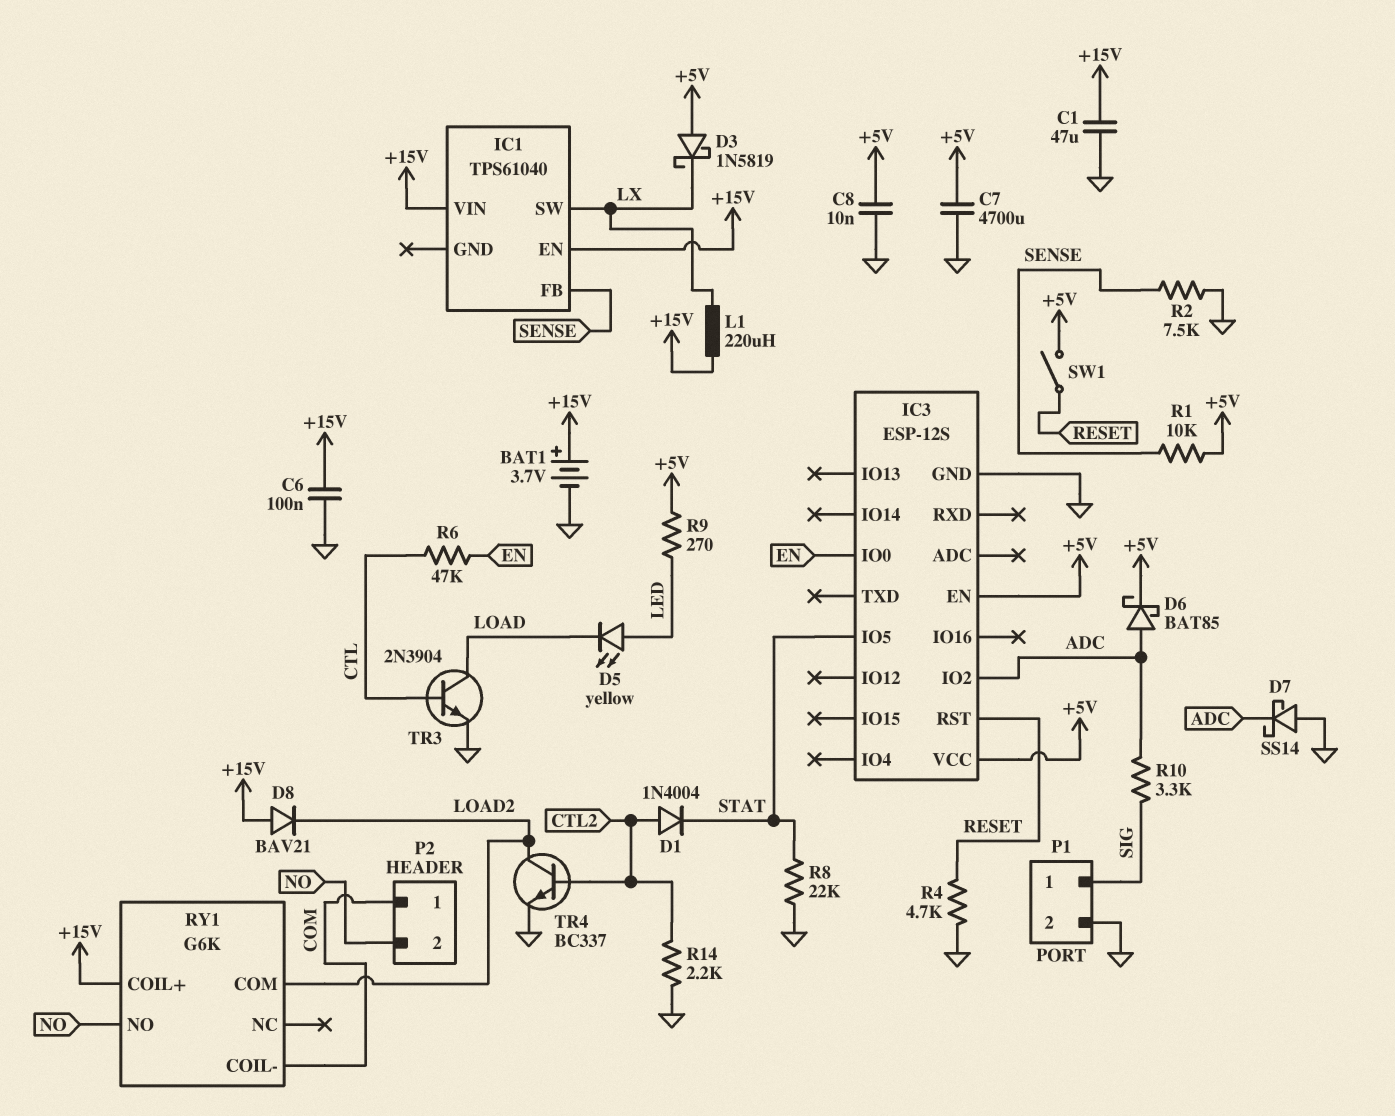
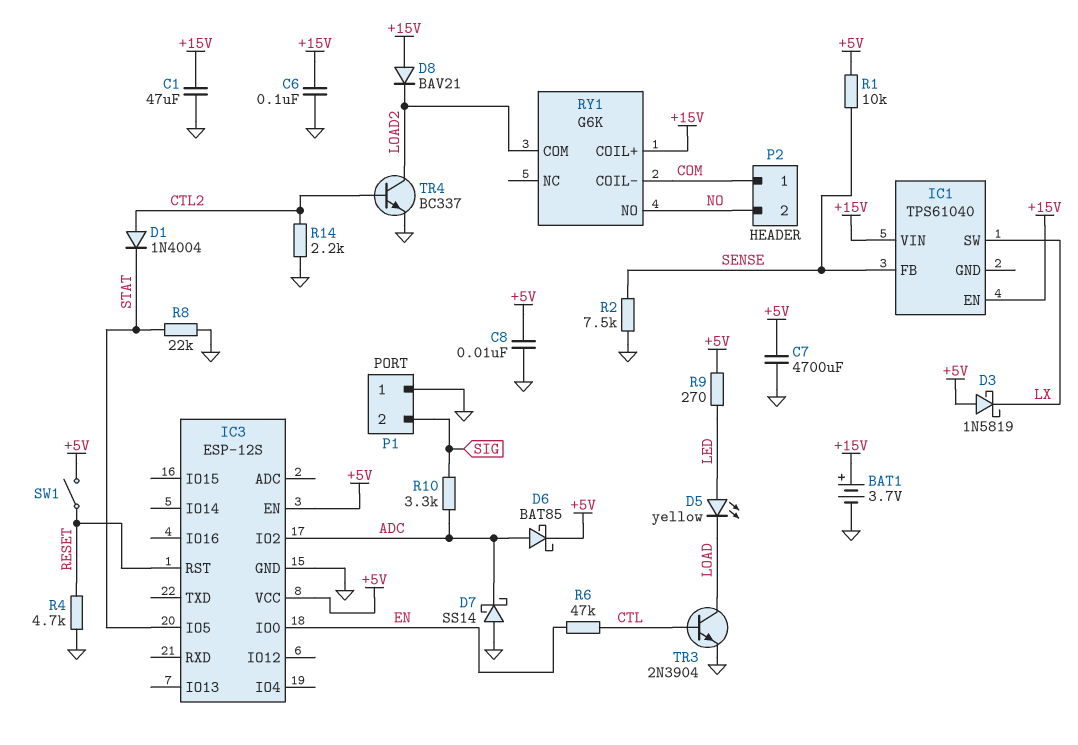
L1: 220uH (+15V, LX) -> none
P1 pin 1: SIG -> GND
P1 pin 2: GND -> SIG

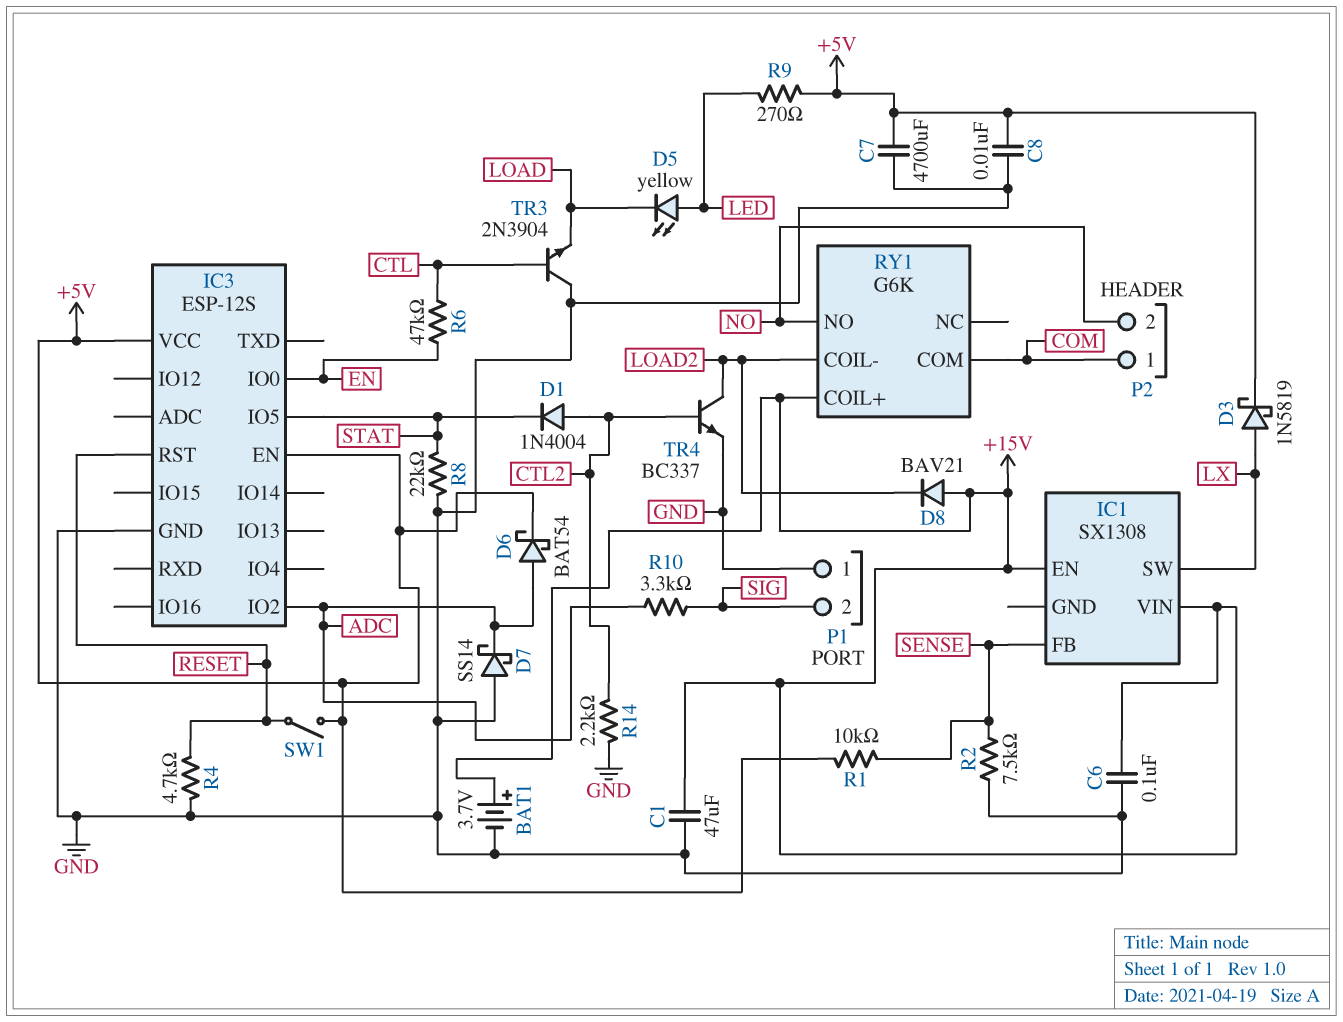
D3: schottky 1N5819 (A +5V, K LX) -> schottky 1N5819 (A LX, K +5V)
D6: schottky BAT85 (A ADC, K +5V) -> schottky BAT54 (A ADC, K +5V)
IC1: TPS61040 -> SX1308
RY1 pin COIL-: COM -> LOAD2
RY1 pin COM: LOAD2 -> COM
TR3: NPN 2N3904 (B CTL, C LOAD, E GND) -> NPN 2N3904 (B CTL, C GND, E LOAD)

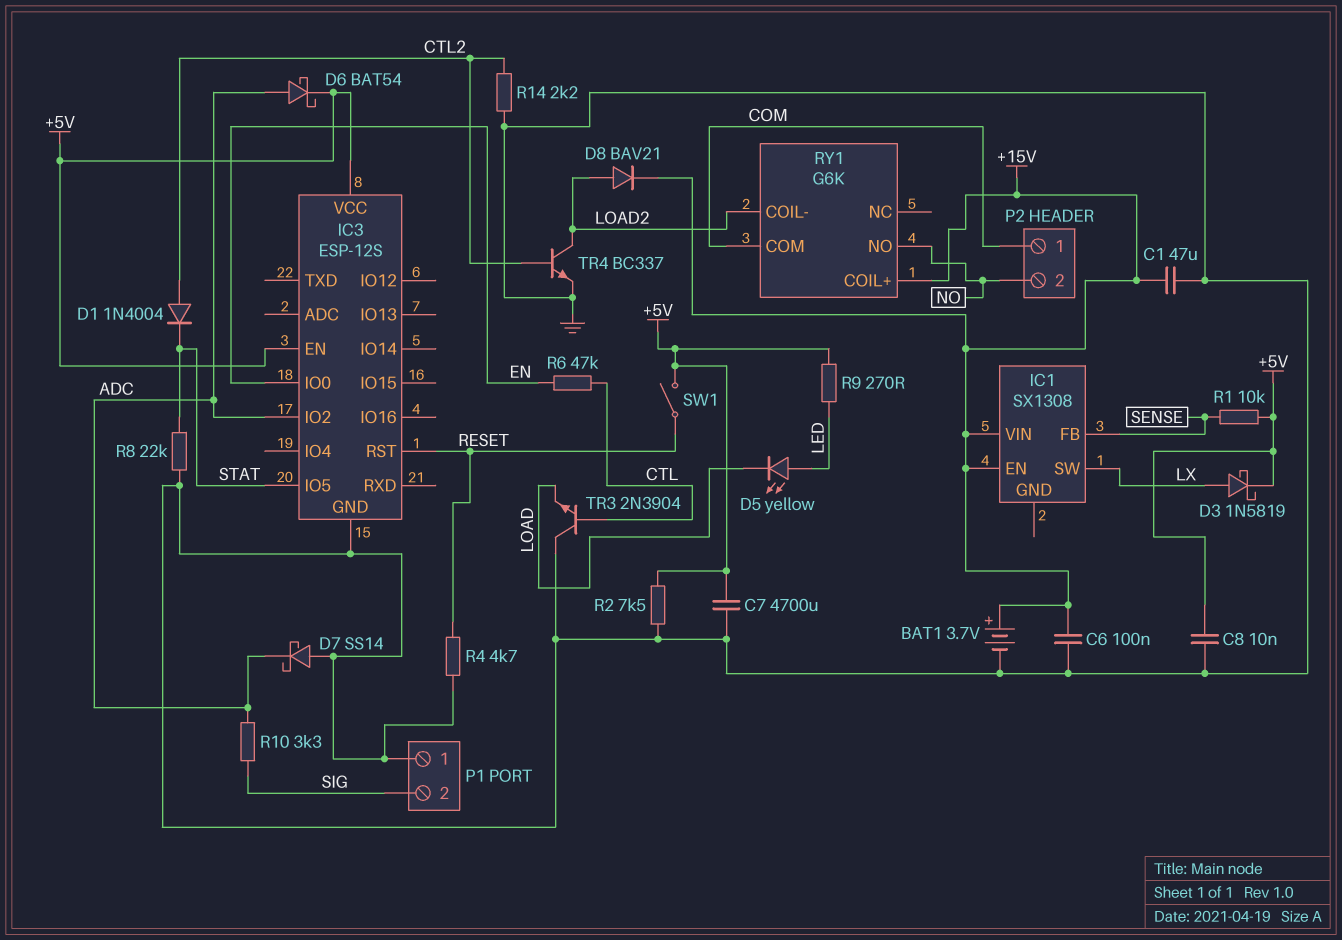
D8: diode BAV21 (A +15V, K LOAD2) -> diode BAV21 (A LOAD2, K +15V)
R2: 7.5k (GND, SENSE) -> 7.5k (+5V, GND)

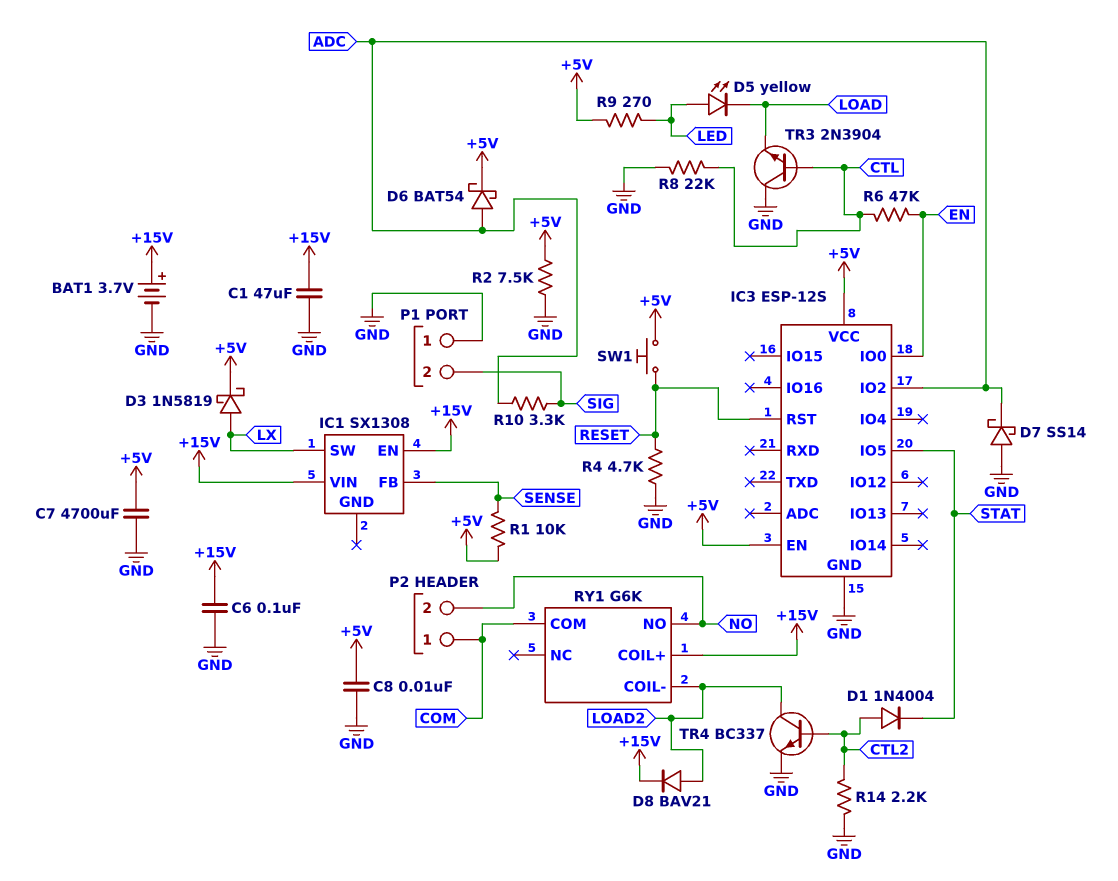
R8: 22k (GND, STAT) -> 22k (CTL, GND)
SW1: switch (+5V, RESET) -> button (+5V, RESET)

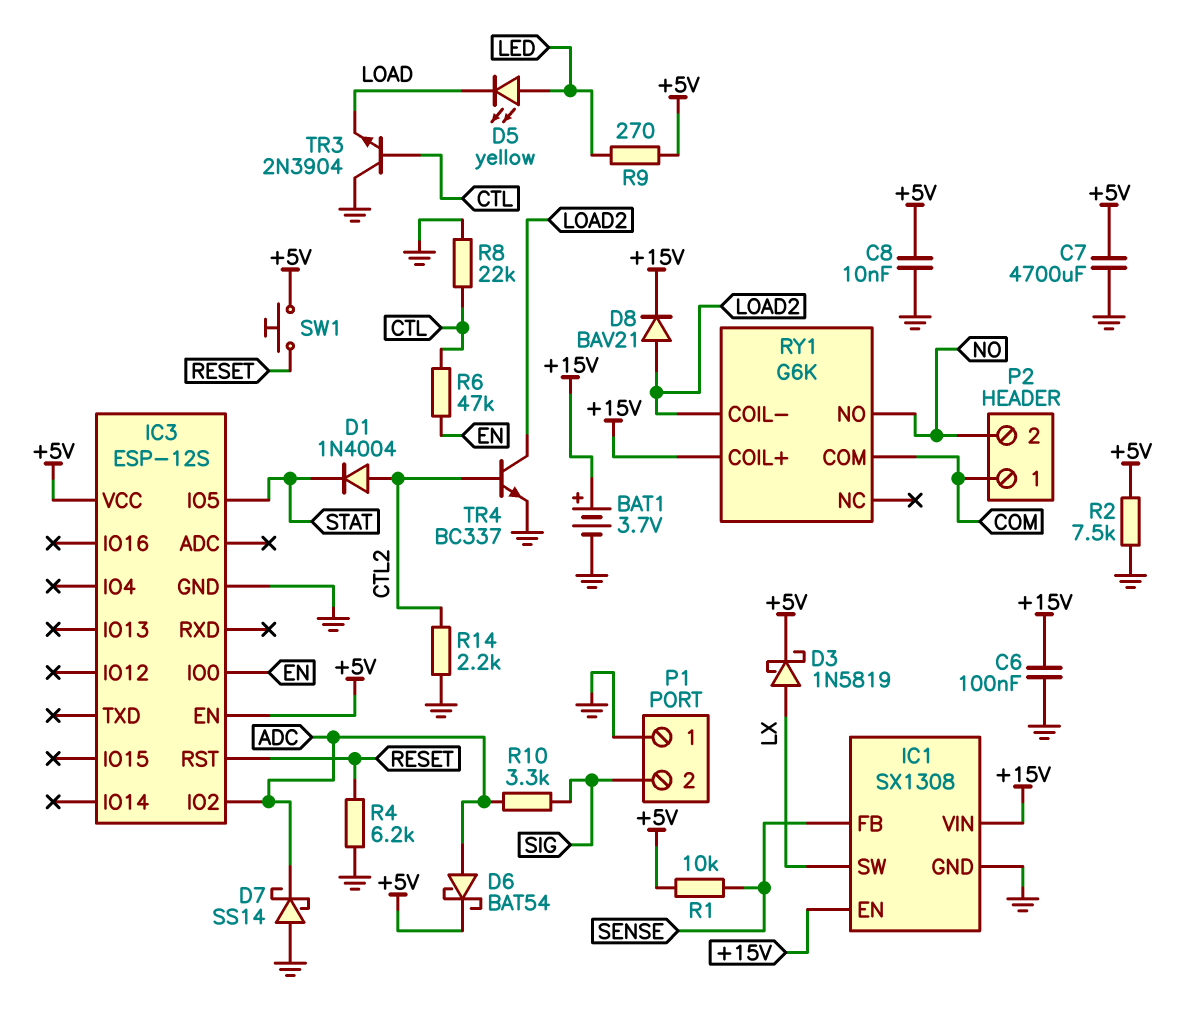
C1: 47uF (+15V, GND) -> none
IC1 pin GND: none -> GND
R4: 4.7k (GND, RESET) -> 6.2k (GND, RESET)

